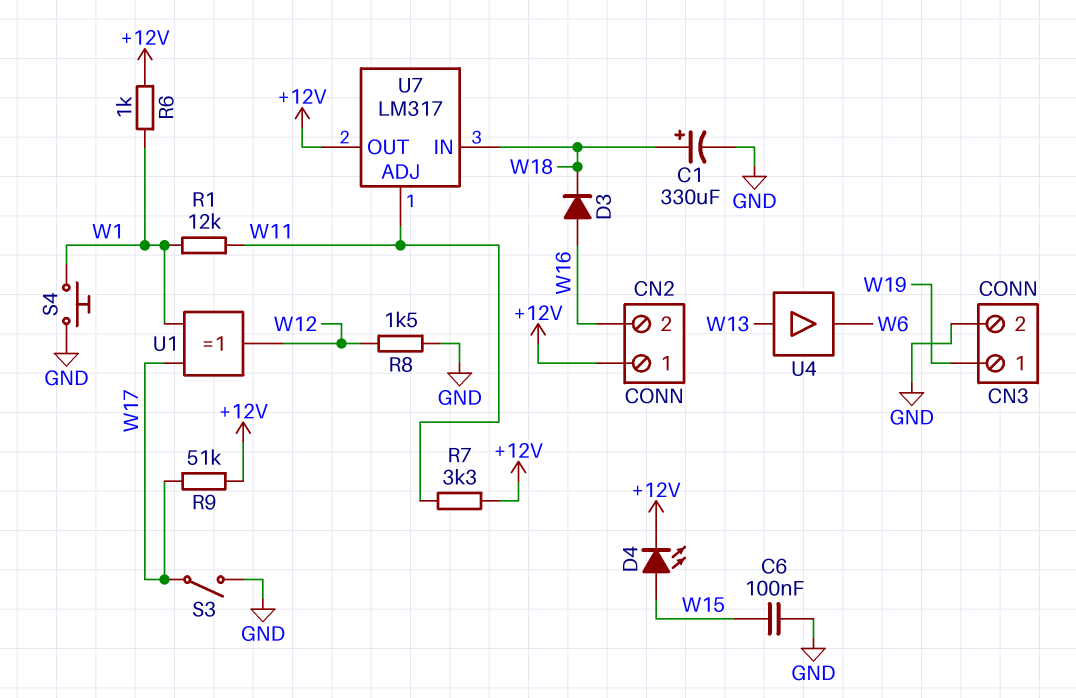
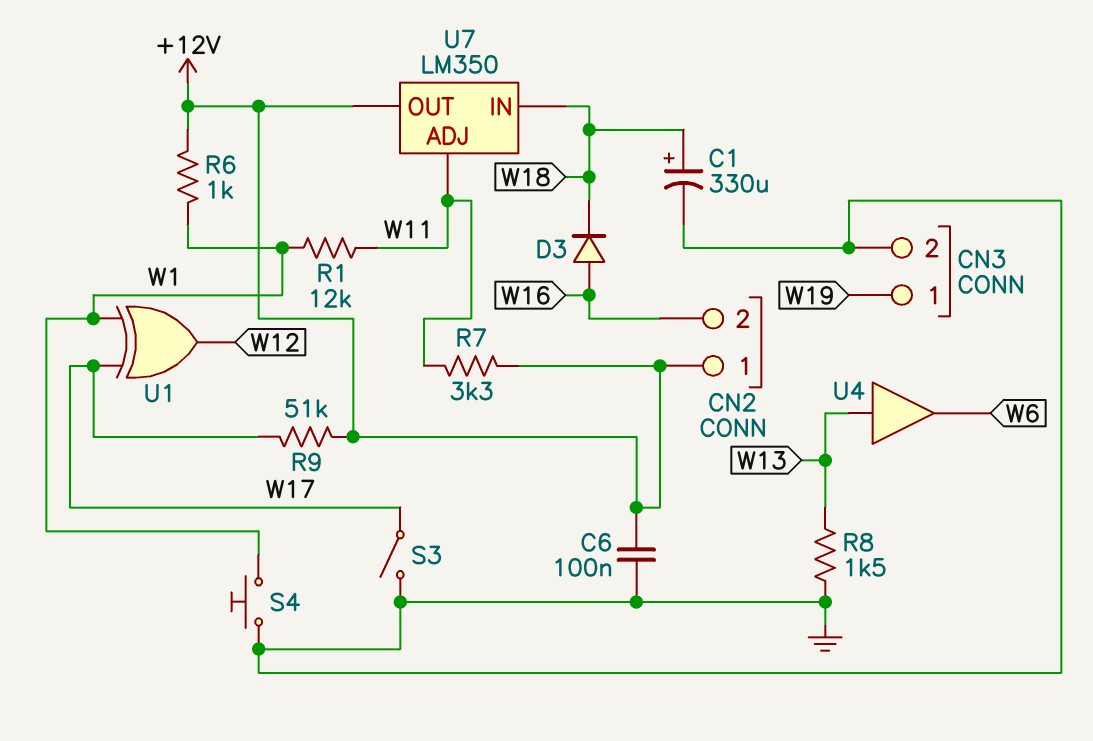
C6: 100nF (GND, W15) -> 100nF (+12V, GND)
D4: LED (A W15, K +12V) -> none
R8: 1.5k (GND, W12) -> 1.5k (GND, W13)
U7: LM317 -> LM350

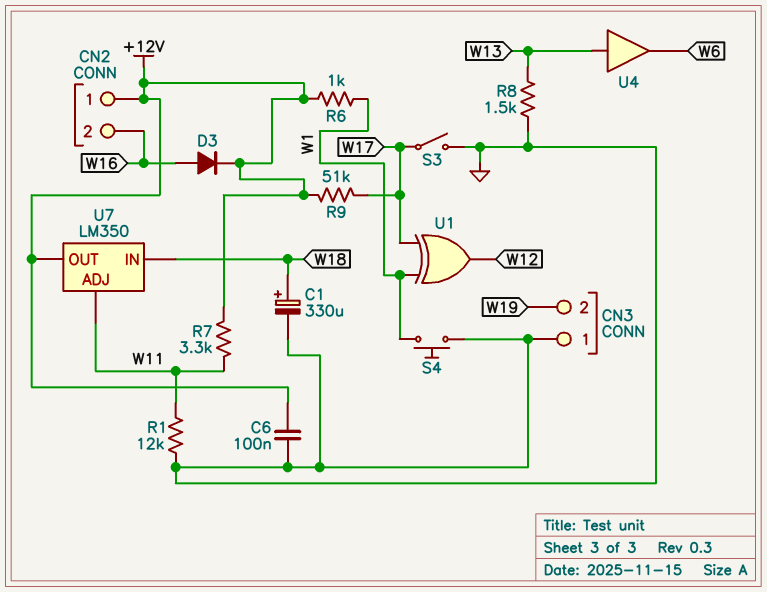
CN3 pin 1: W19 -> GND
CN3 pin 2: GND -> W19
D3: diode (A W16, K W18) -> diode (A W16, K +12V)
R1: 12k (W1, W11) -> 12k (GND, W11)

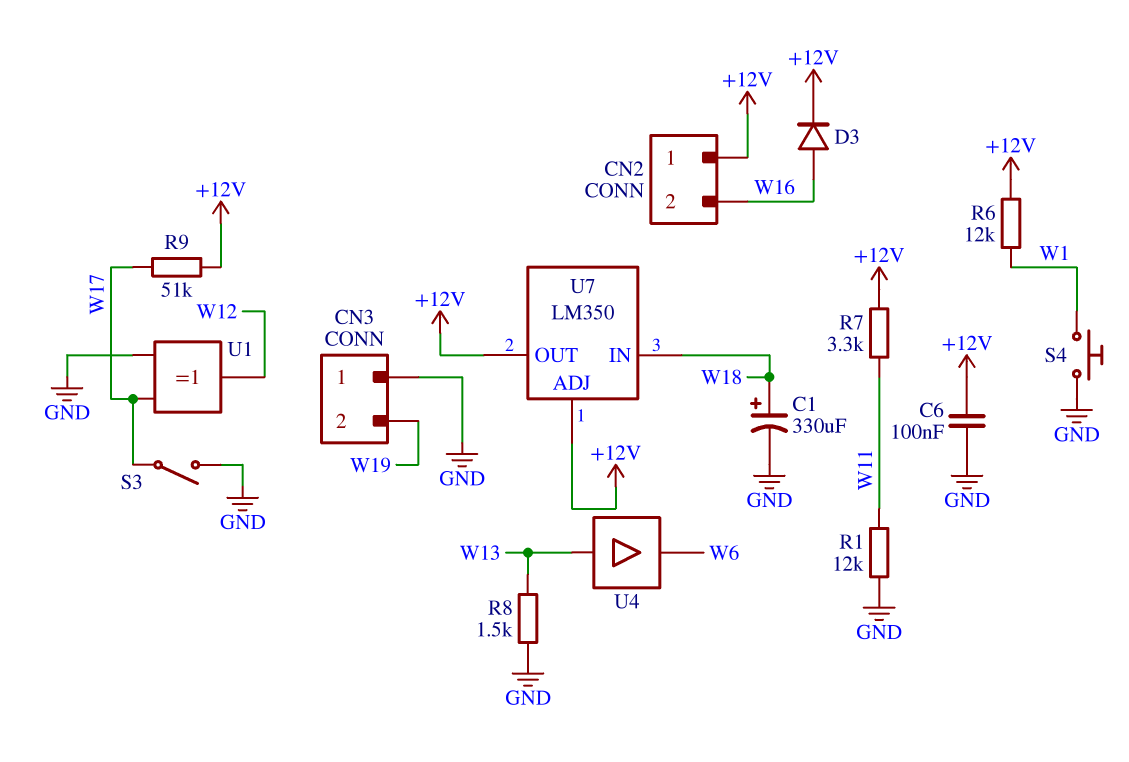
R6: 1k (+12V, W1) -> 12k (+12V, W1)
U1: XOR (in W1, in W17, out W12) -> XOR (in GND, in W17, out W12)
U7 pin ADJ: W11 -> +12V

